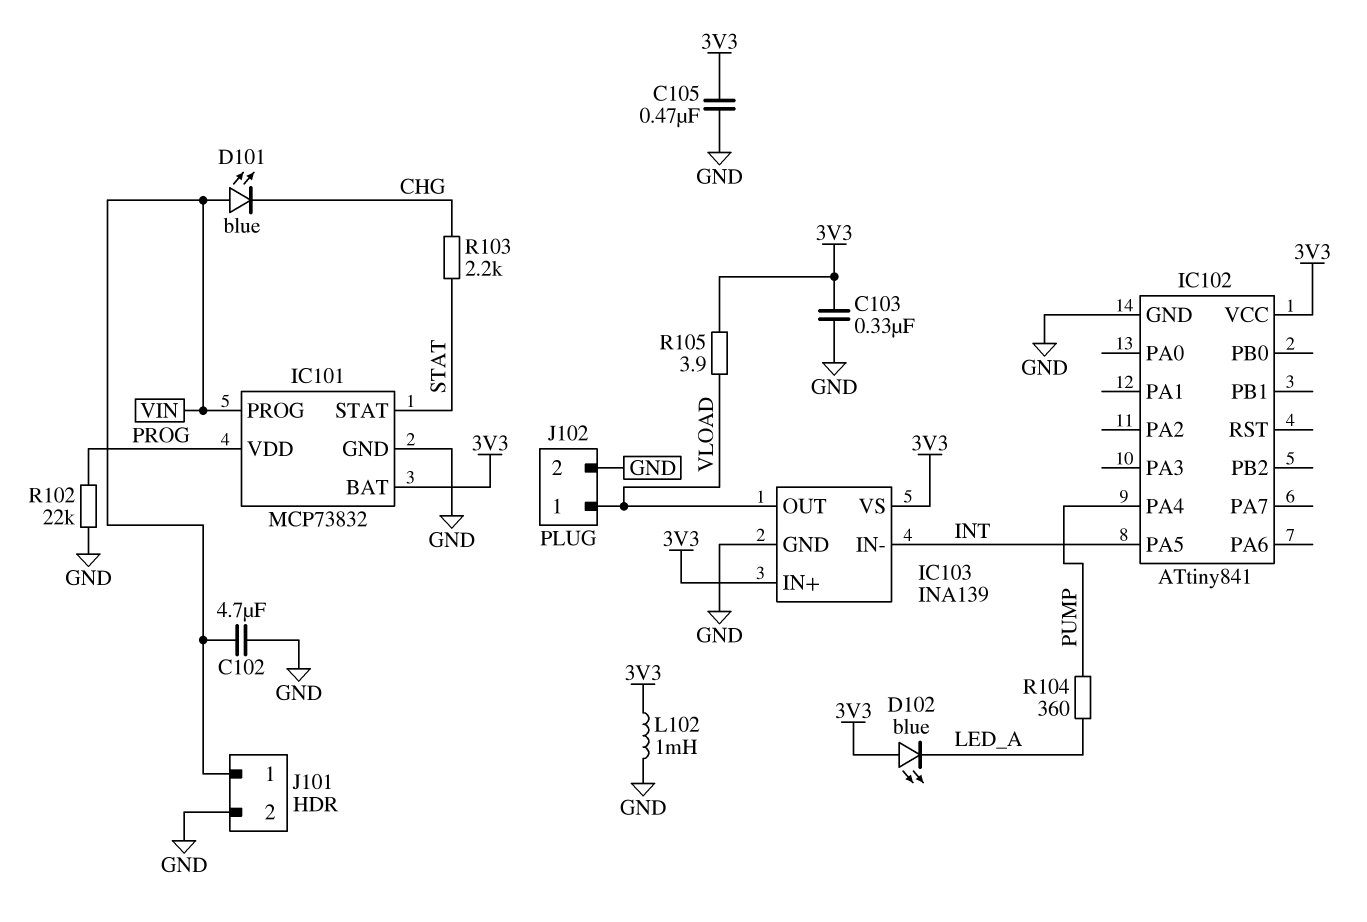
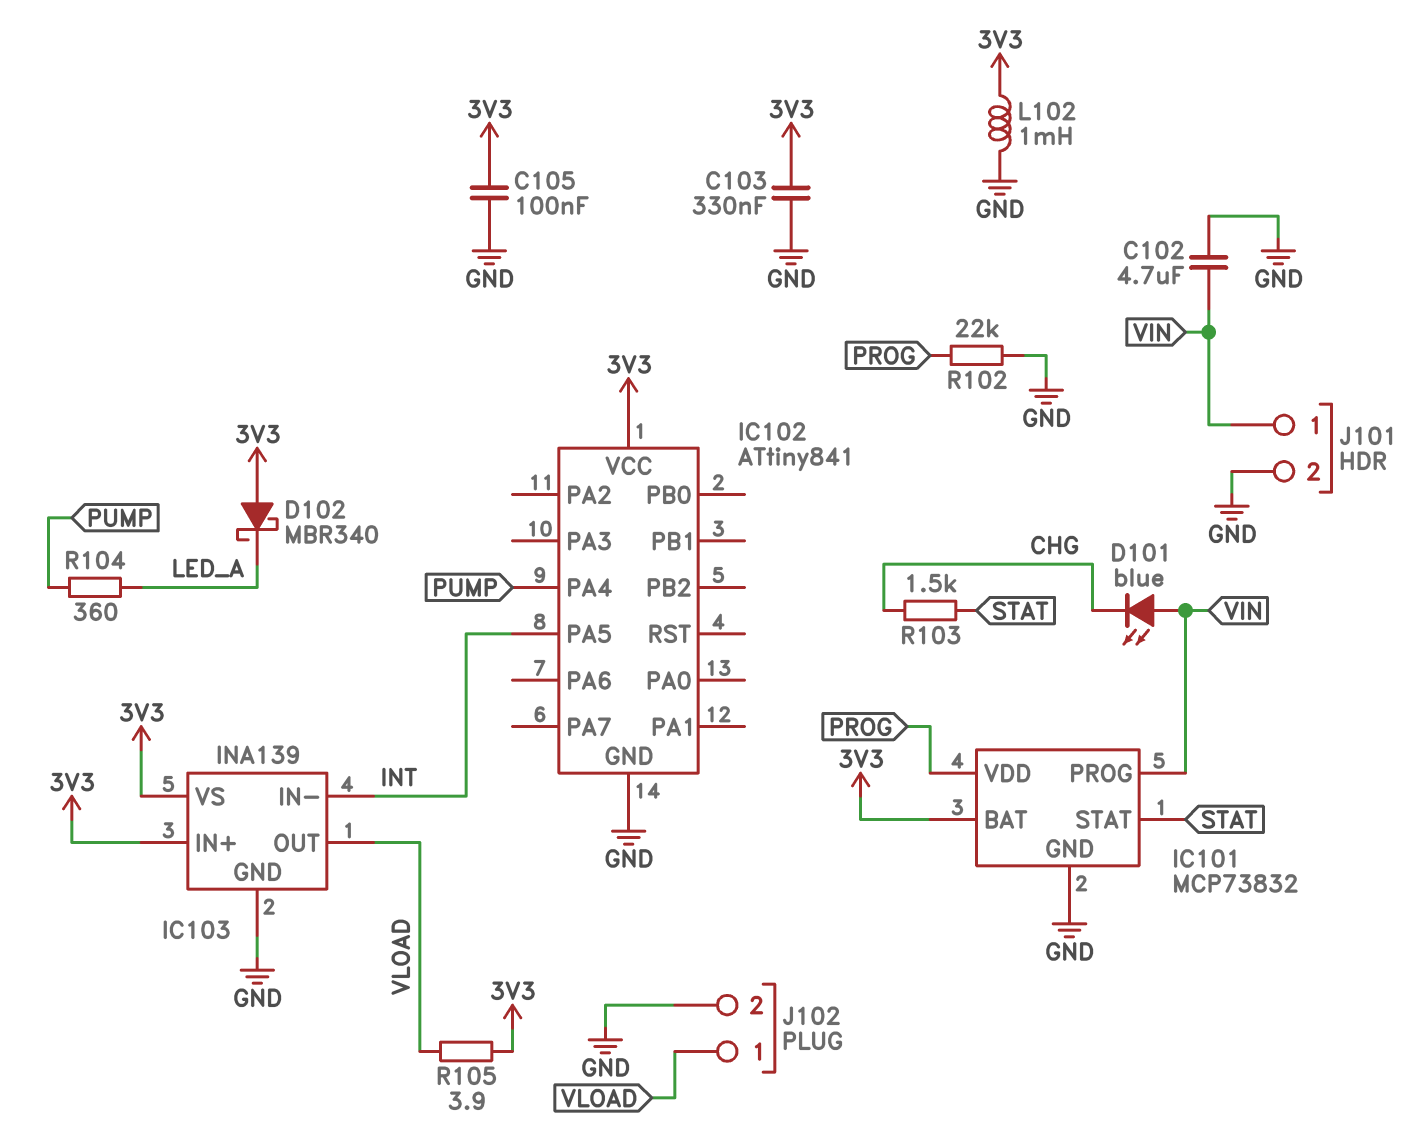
C105: 470nF (3V3, GND) -> 100nF (3V3, GND)
D102: LED blue (A 3V3, K LED_A) -> schottky MBR340 (A 3V3, K LED_A)
R103: 2.2k (CHG, STAT) -> 1.5k (CHG, STAT)

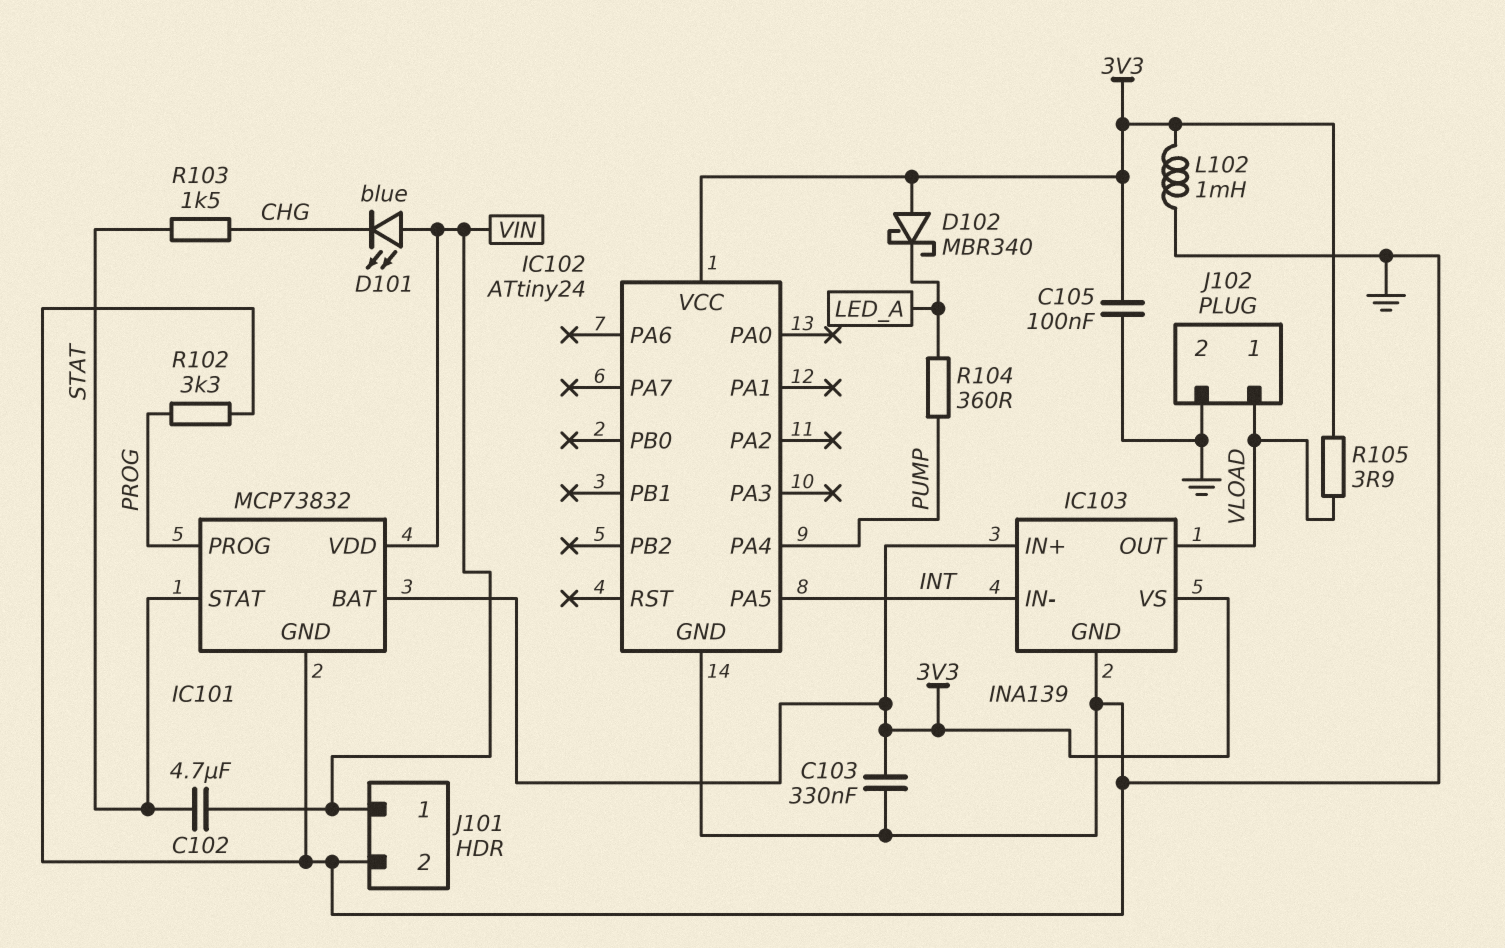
C102: 4.7uF (GND, VIN) -> 4.7uF (STAT, VIN)
IC101 pin PROG: VIN -> PROG
IC101 pin VDD: PROG -> VIN
IC102: ATtiny841 -> ATtiny24
R102: 22k (GND, PROG) -> 3.3k (GND, PROG)

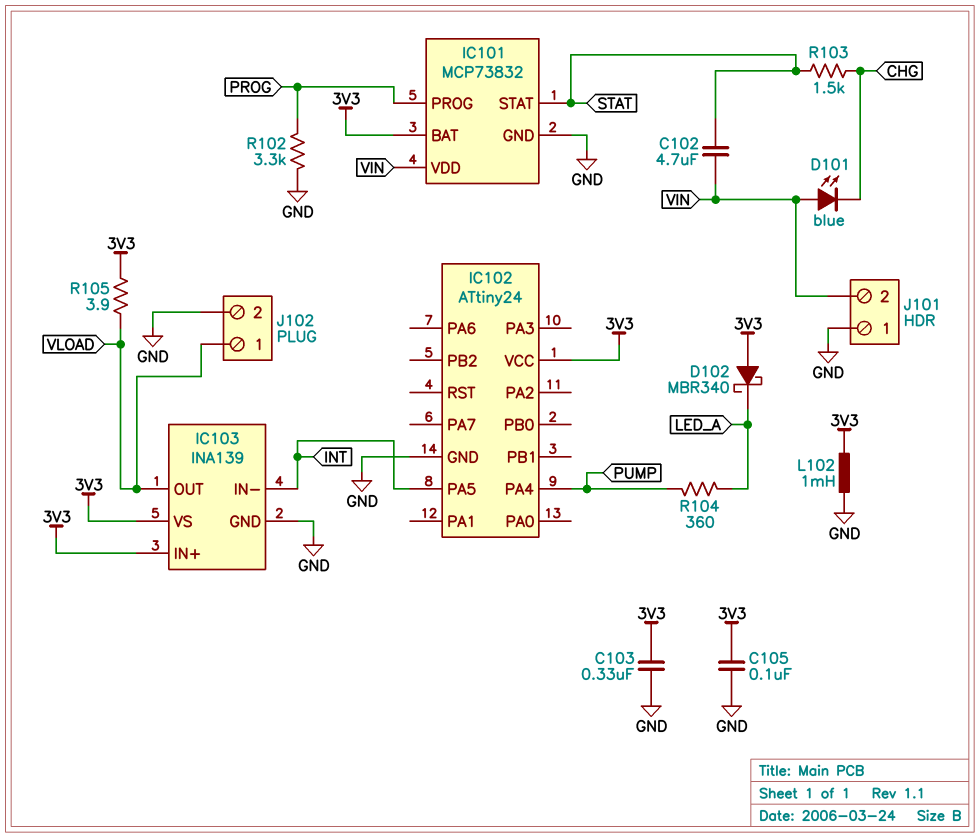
J101 pin 1: VIN -> GND
J101 pin 2: GND -> VIN

